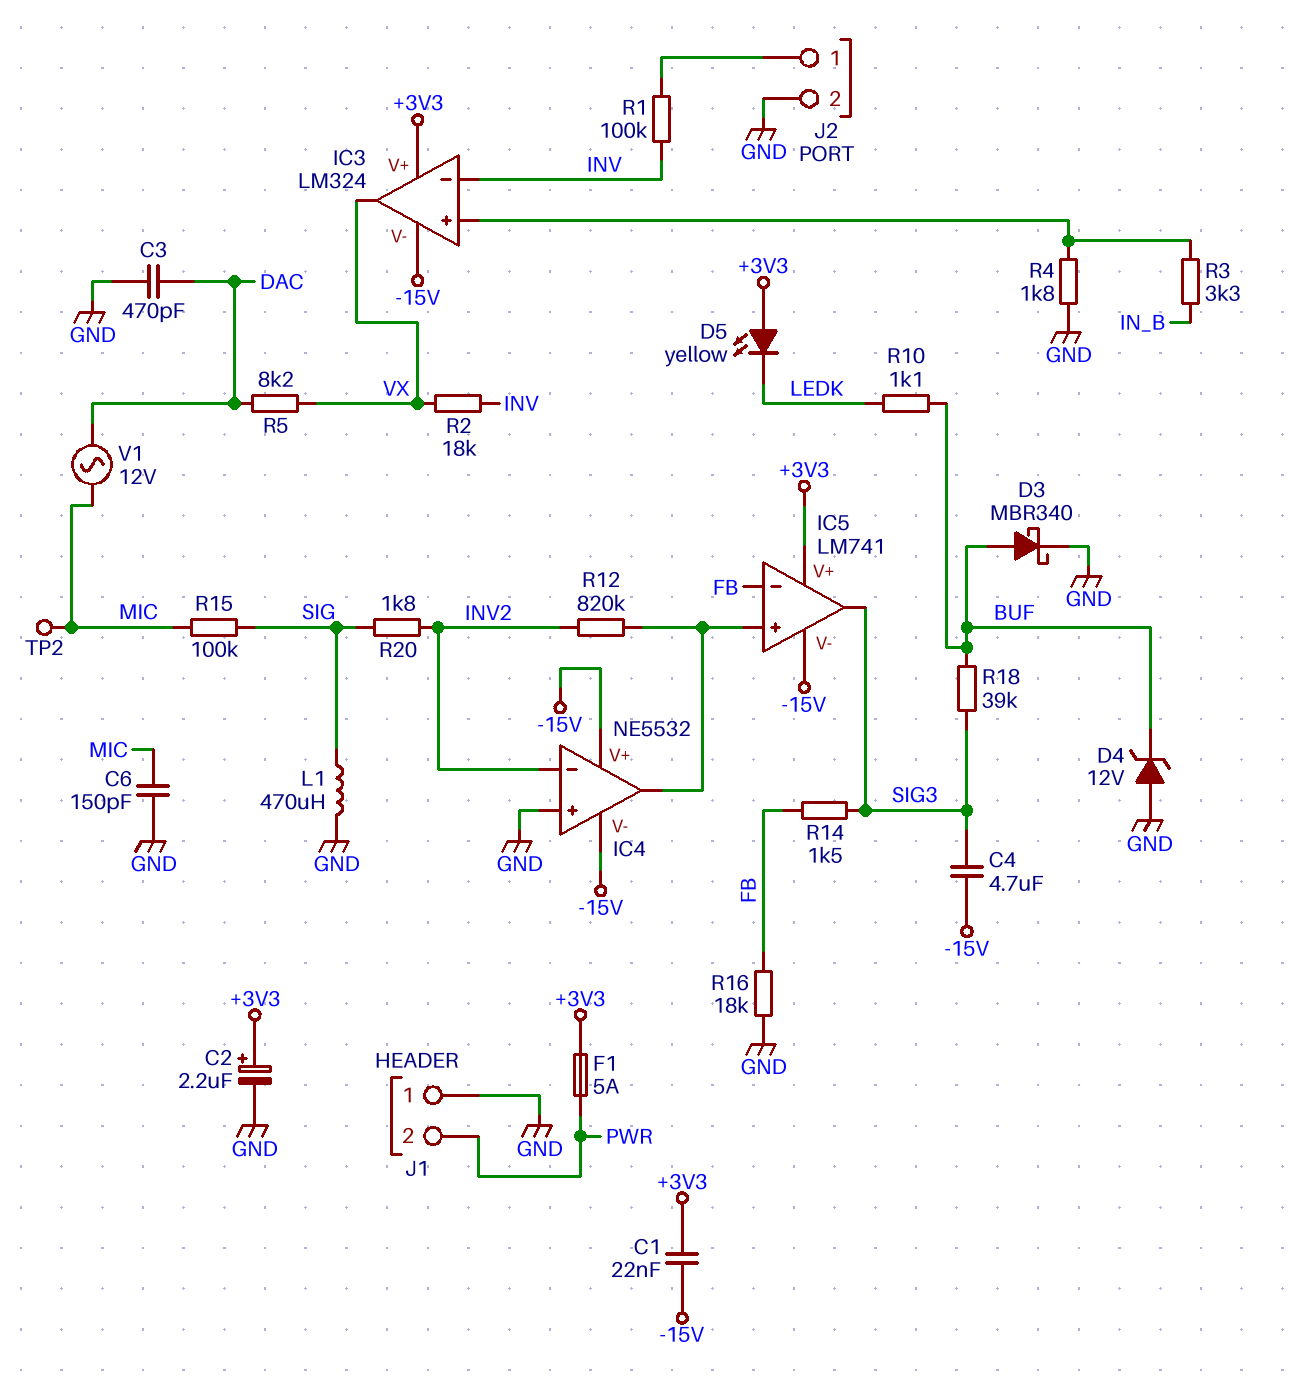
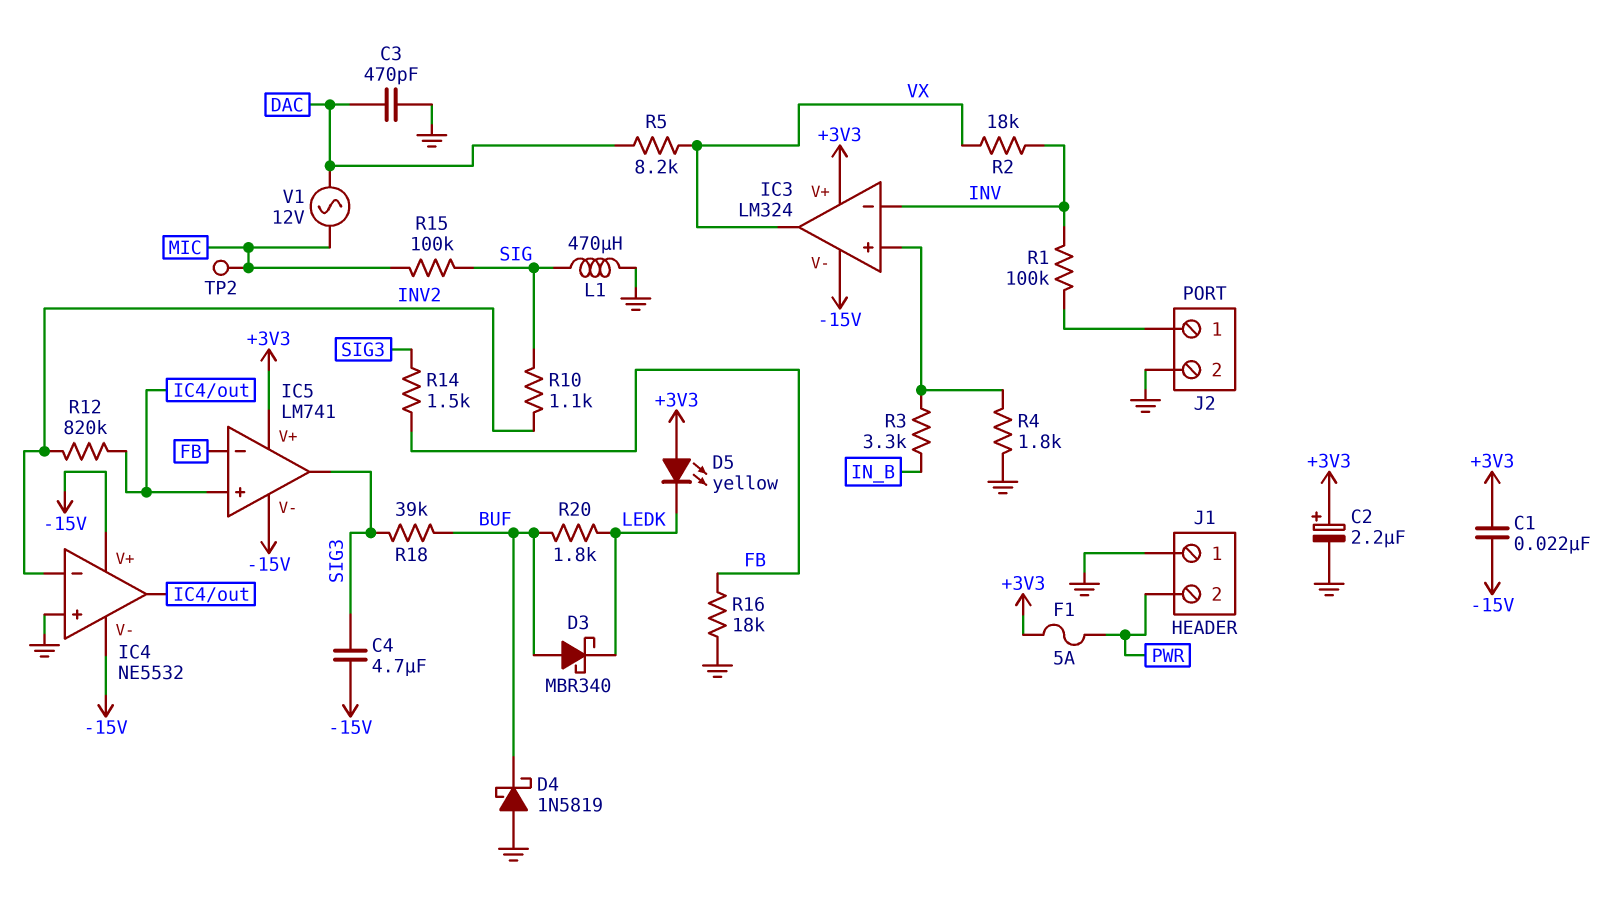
C6: 150pF (GND, MIC) -> none
D3: schottky MBR340 (A BUF, K GND) -> schottky MBR340 (A BUF, K LEDK)
D4: zener 12V (A GND, K BUF) -> schottky 1N5819 (A GND, K BUF)
R10: 1.1k (BUF, LEDK) -> 1.1k (INV2, SIG)
R20: 1.8k (INV2, SIG) -> 1.8k (BUF, LEDK)

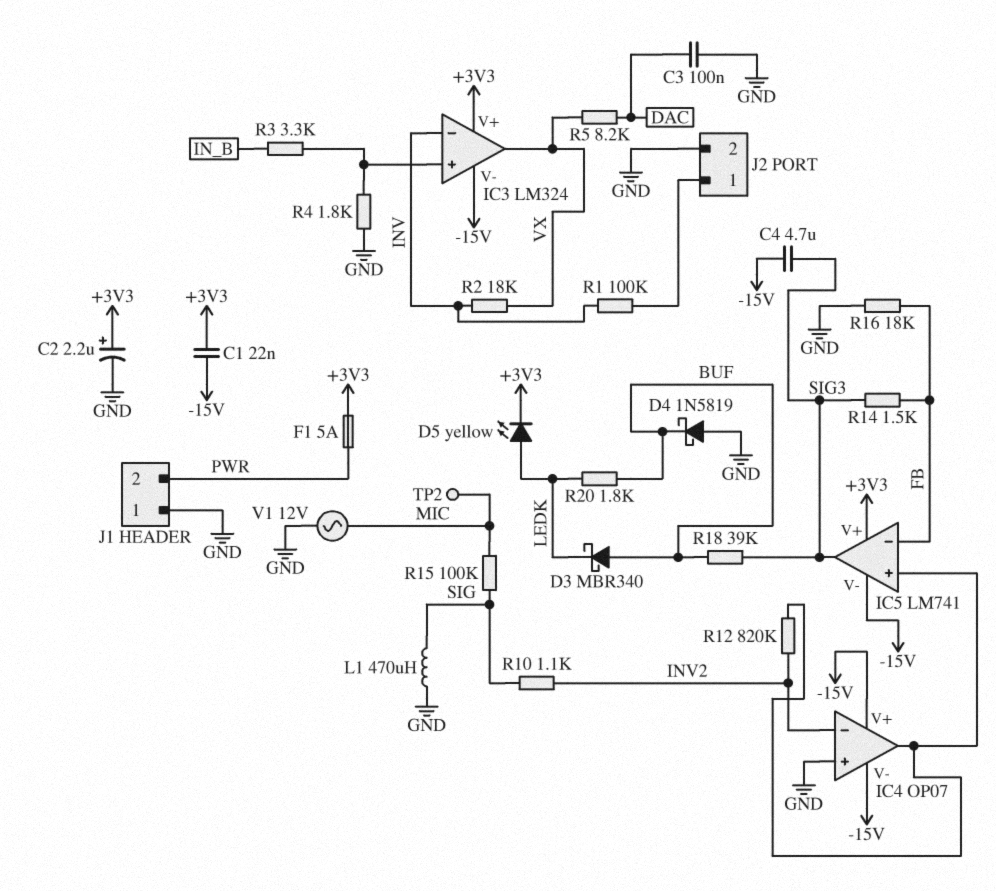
C3: 470pF (DAC, GND) -> 100nF (DAC, GND)
D5: LED yellow (A +3V3, K LEDK) -> LED yellow (A LEDK, K +3V3)
IC4: NE5532 -> OP07
V1: AC 12V (DAC, MIC) -> AC 12V (GND, MIC)

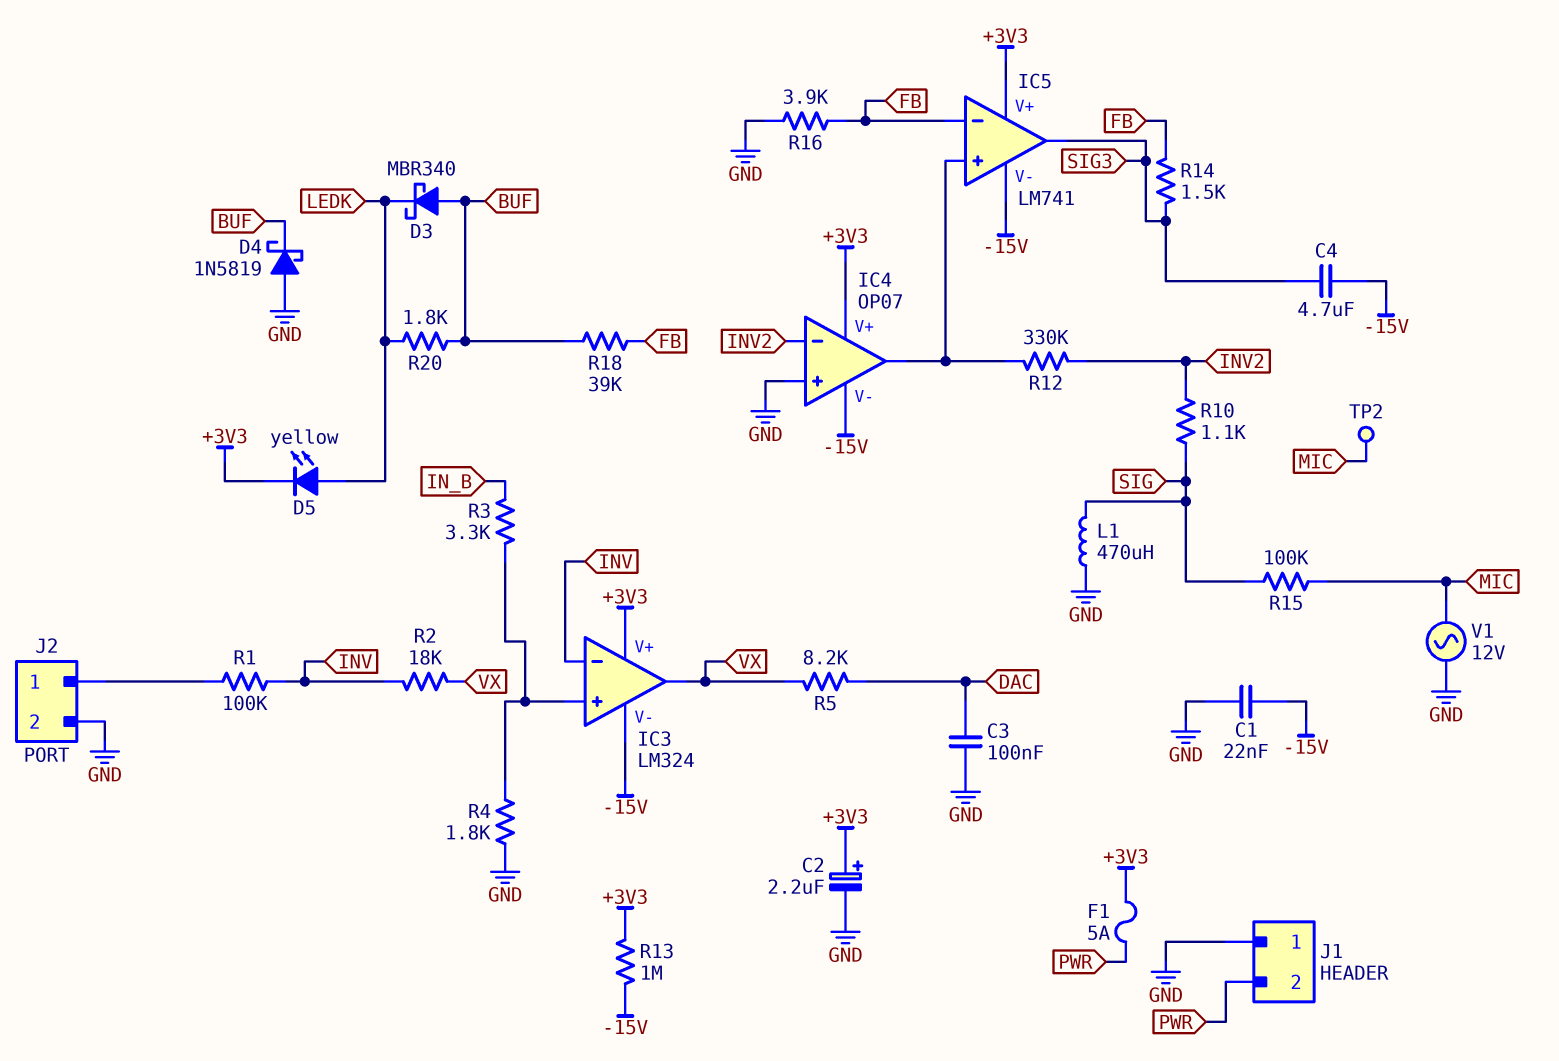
C1: 22nF (+3V3, -15V) -> 22nF (-15V, GND)
IC4 pin V+: -15V -> +3V3
R12: 820k (IC4/out, INV2) -> 330k (IC4/out, INV2)
R13: none -> 1M (+3V3, -15V)
R16: 18k (FB, GND) -> 3.9k (FB, GND)
R18: 39k (BUF, SIG3) -> 39k (BUF, FB)

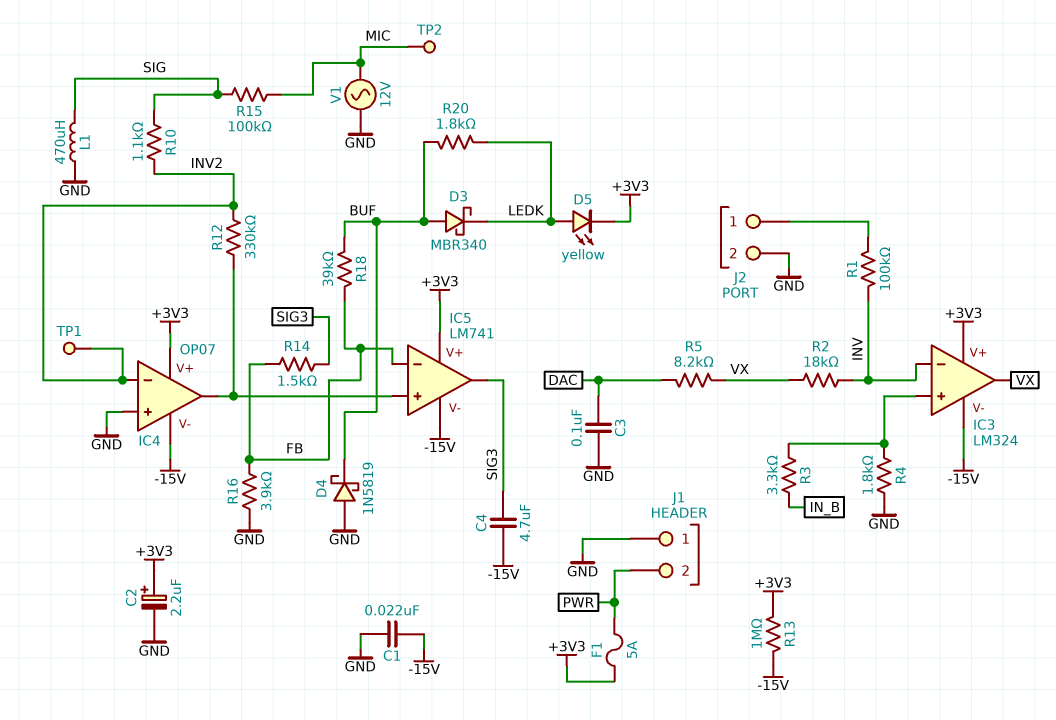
TP1: none -> test point (INV2)

